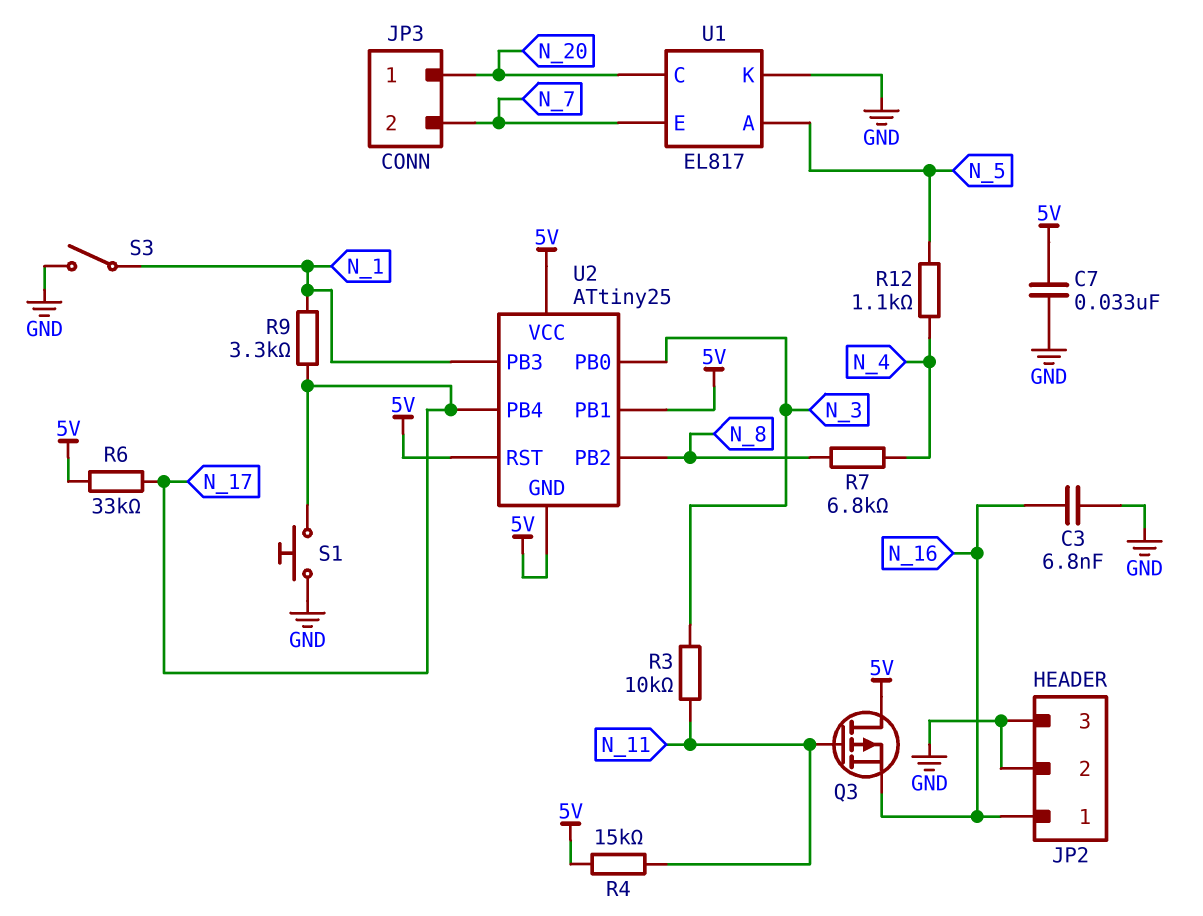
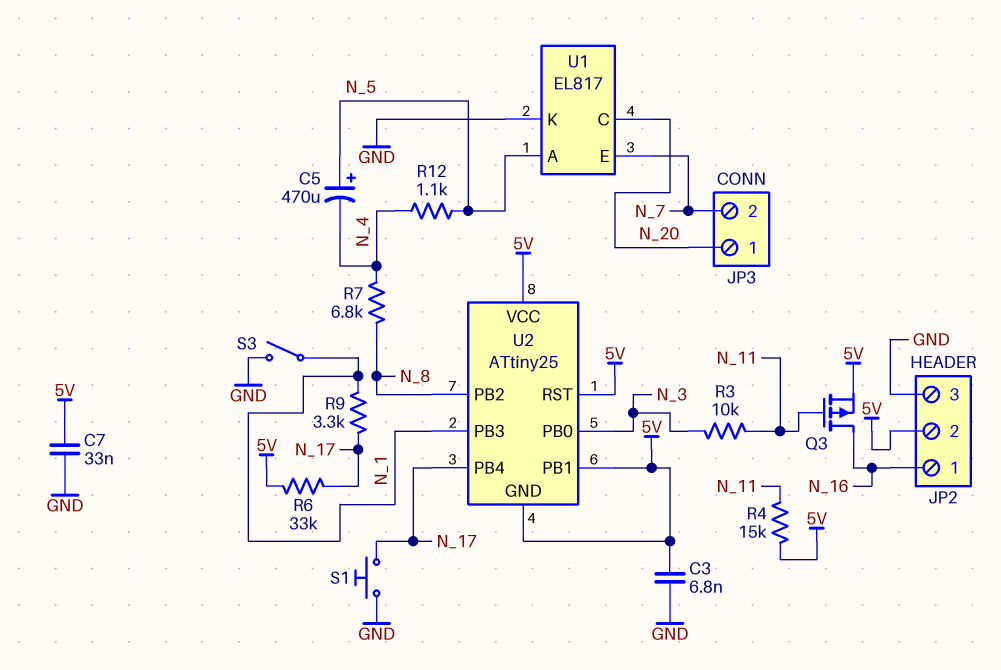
C3: 6.8nF (GND, N_16) -> 6.8nF (5V, GND)
C5: none -> 470uF (plus N_5, minus N_4)
JP2 pin 2: GND -> 5V
Q3: PMOS (G N_11, D 5V, S N_16) -> PMOS (G N_11, D N_16, S 5V)

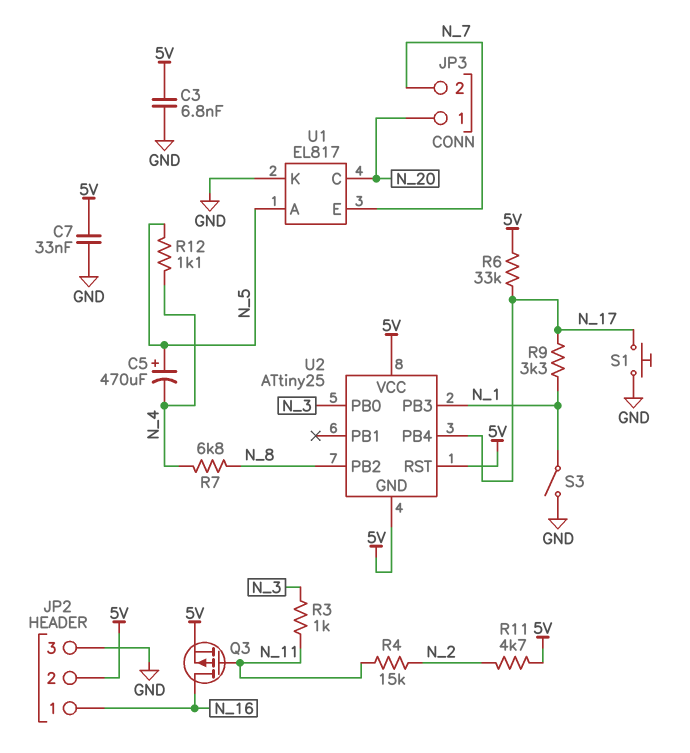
R3: 10k (N_3, N_11) -> 1k (N_3, N_11)
R4: 15k (5V, N_11) -> 15k (N_2, N_11)
R11: none -> 4.7k (5V, N_2)
U2 pin PB1: 5V -> none

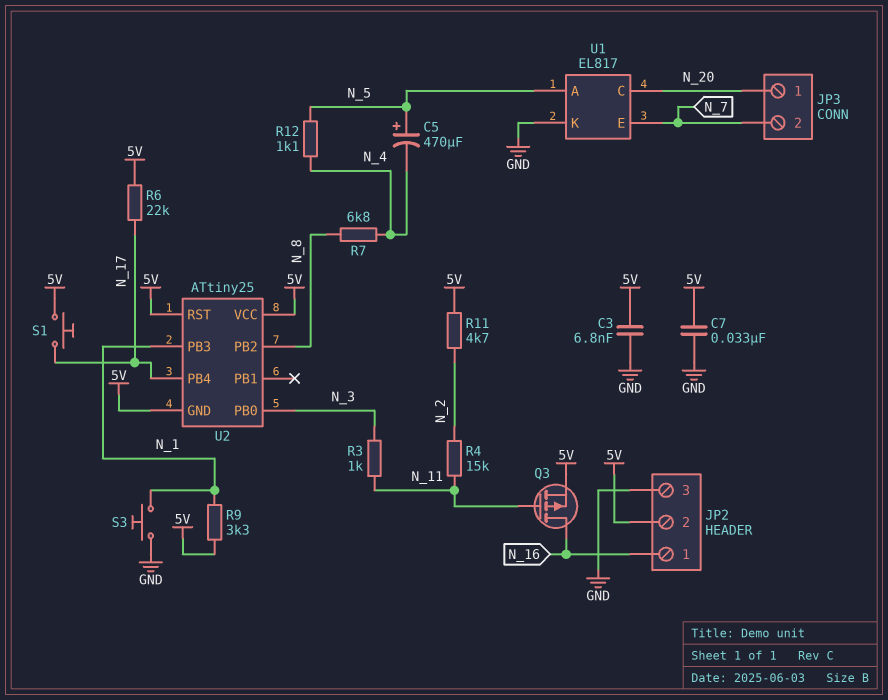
R6: 33k (5V, N_17) -> 22k (5V, N_17)
R9: 3.3k (N_1, N_17) -> 3.3k (5V, N_1)
S1: button (GND, N_17) -> button (5V, N_17)
S3: switch (GND, N_1) -> button (GND, N_1)

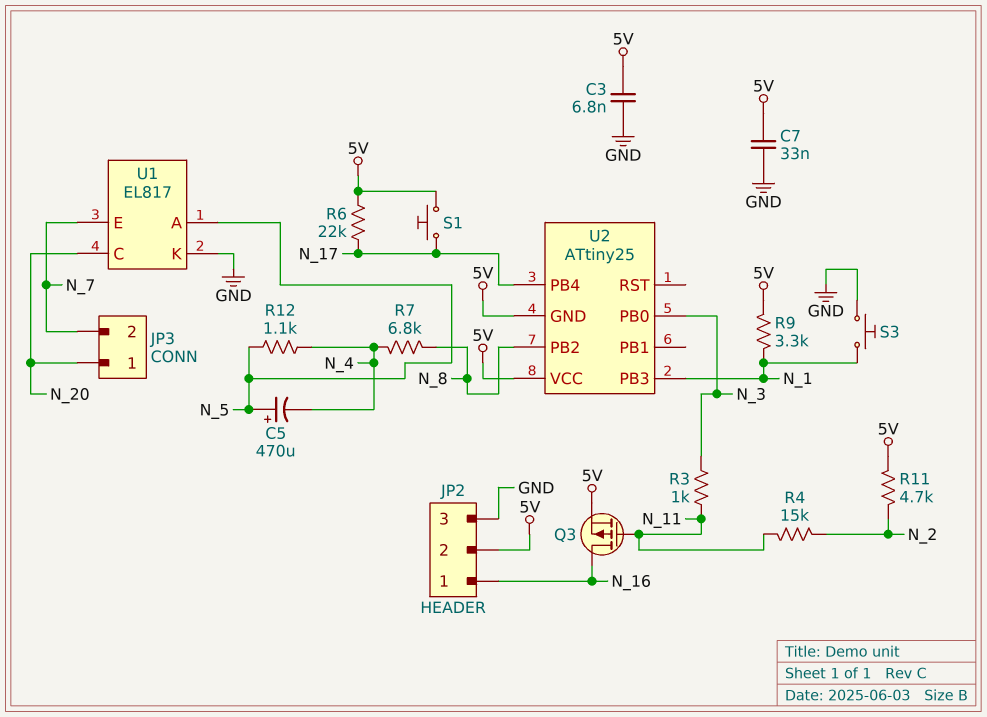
U2 pin RST: 5V -> none

